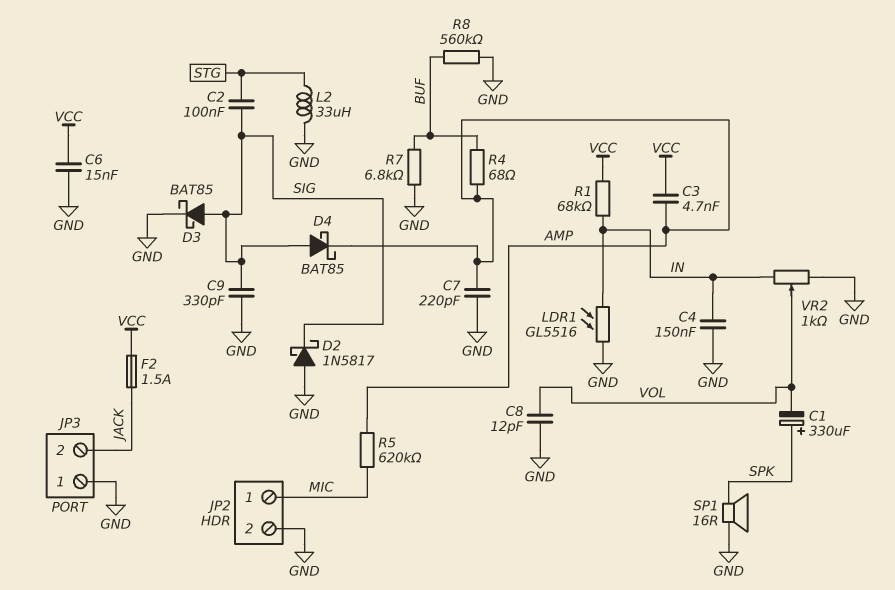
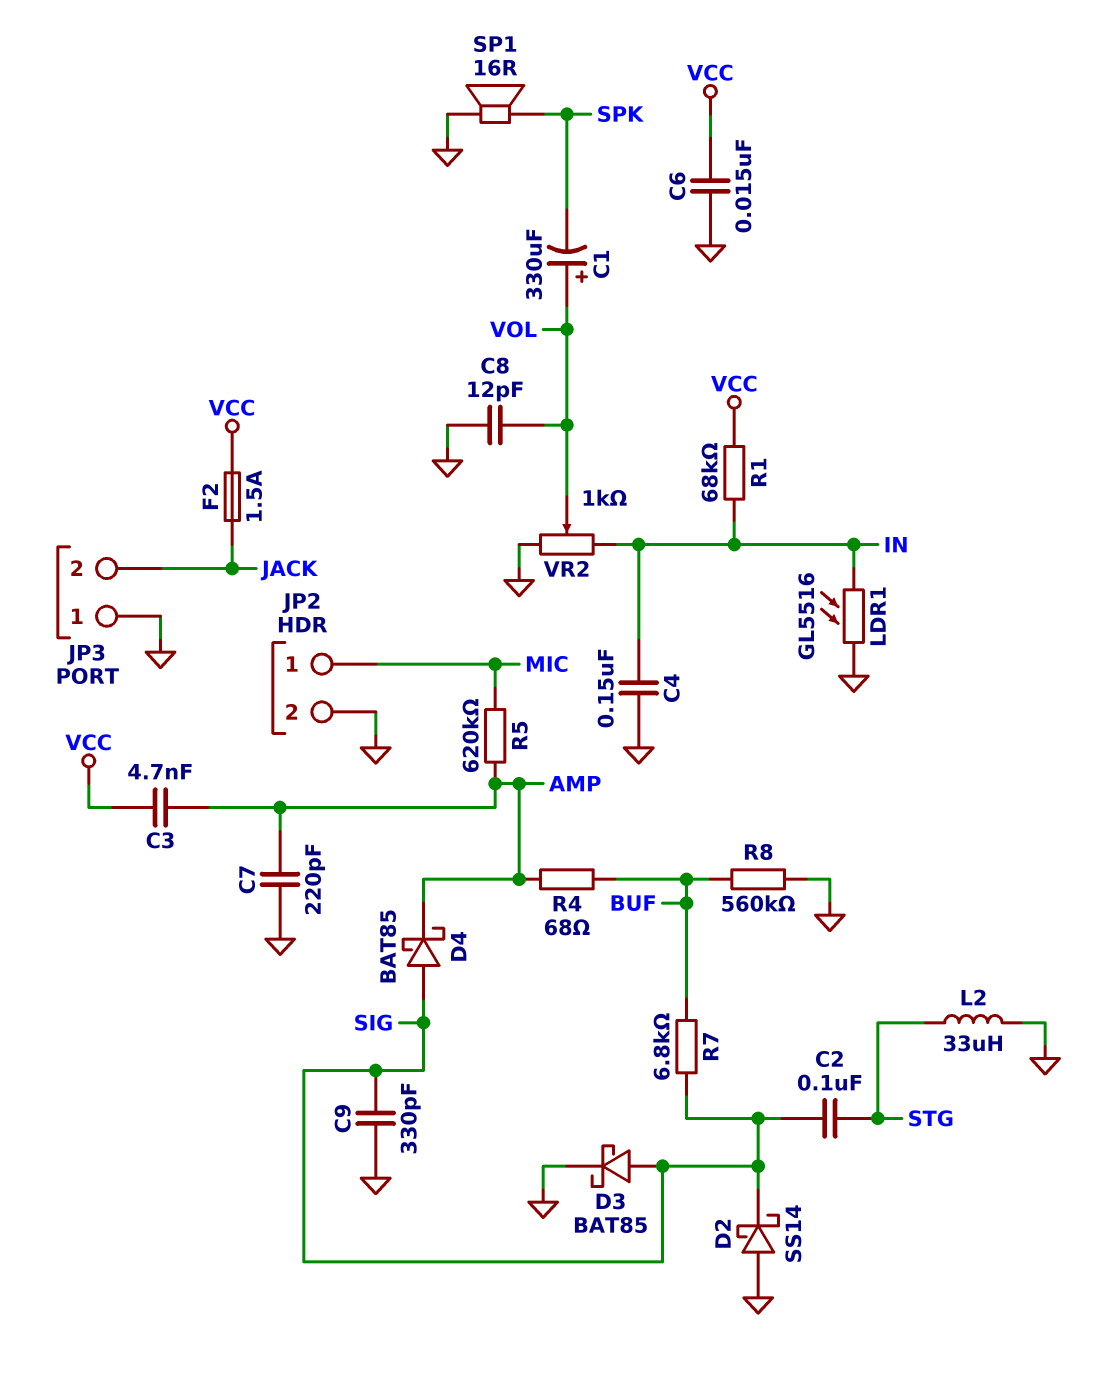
C1: 330uF (plus SPK, minus VOL) -> 330uF (plus VOL, minus SPK)
D2: schottky 1N5817 (A GND, K SIG) -> schottky SS14 (A GND, K SIG)
R7: 6.8k (BUF, GND) -> 6.8k (BUF, SIG)

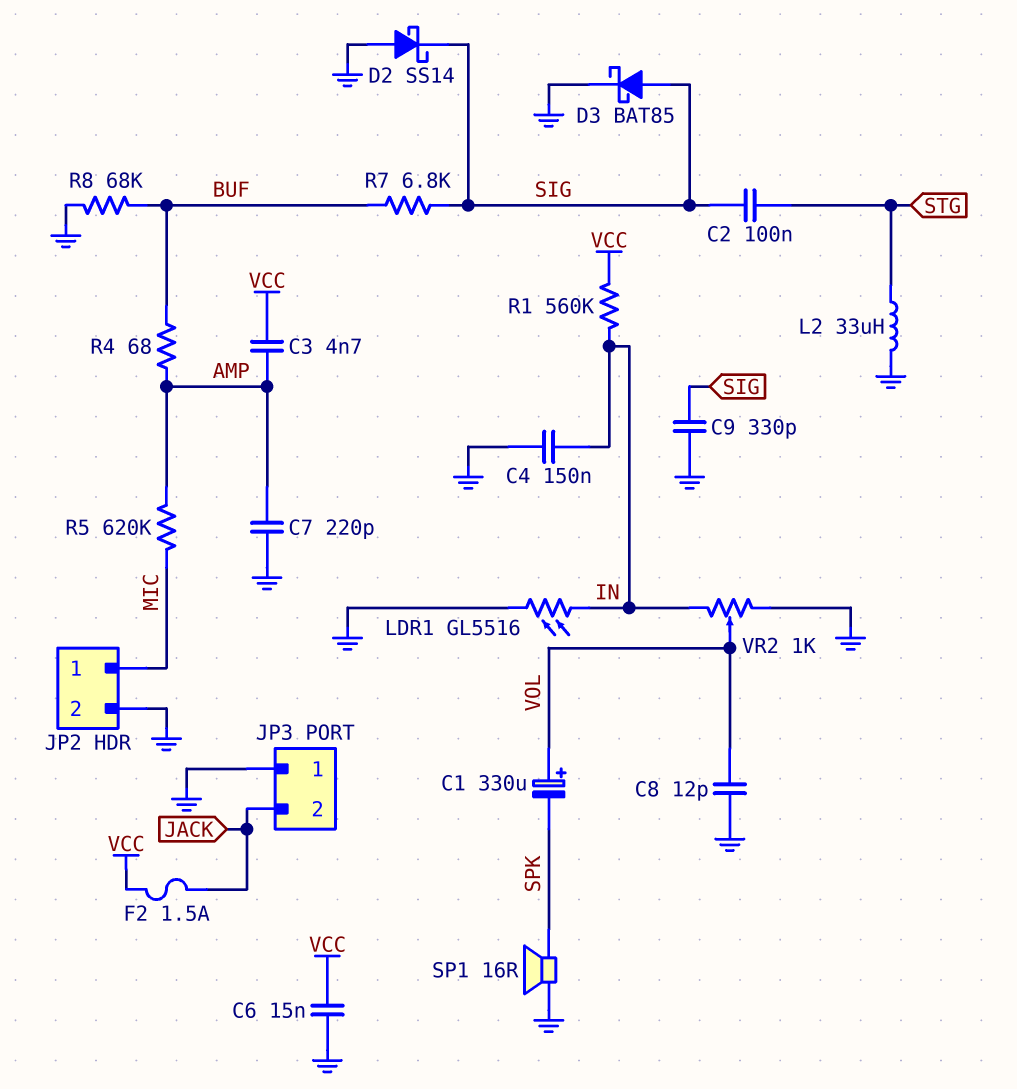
D4: schottky BAT85 (A SIG, K AMP) -> none
R1: 68k (IN, VCC) -> 560k (IN, VCC)
R8: 560k (BUF, GND) -> 68k (BUF, GND)

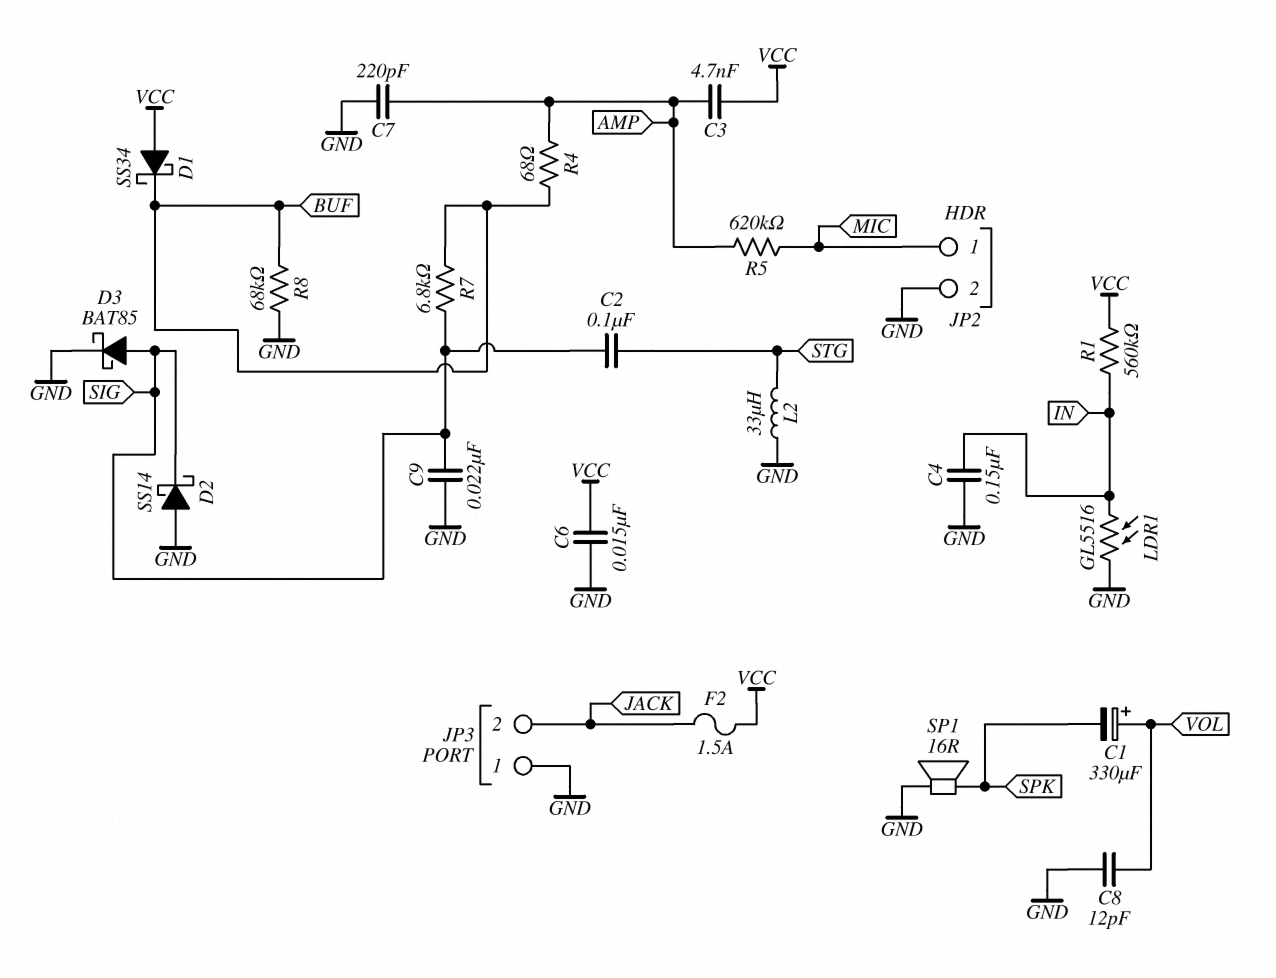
C9: 330pF (GND, SIG) -> 22nF (GND, SIG)
D1: none -> schottky SS34 (A VCC, K BUF)
VR2: 1k (GND, IN, wiper VOL) -> none

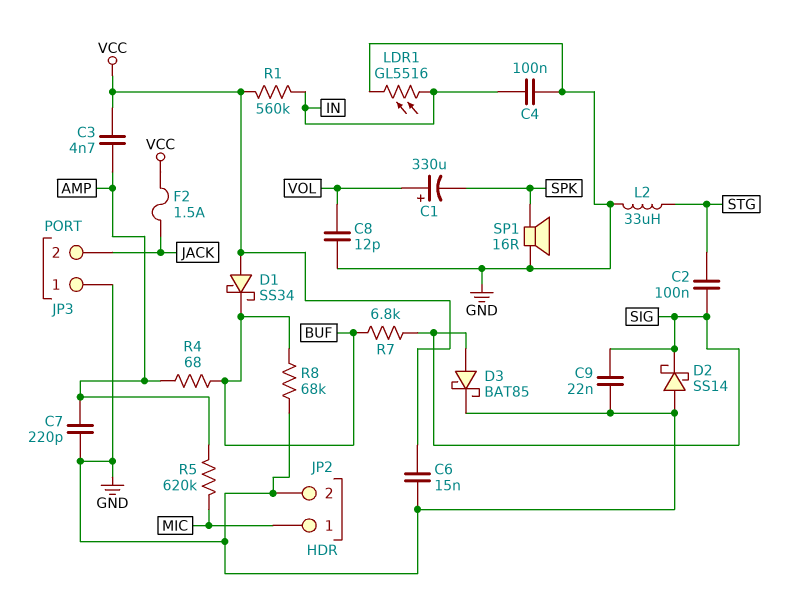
C4: 150nF (GND, IN) -> 100nF (GND, IN)

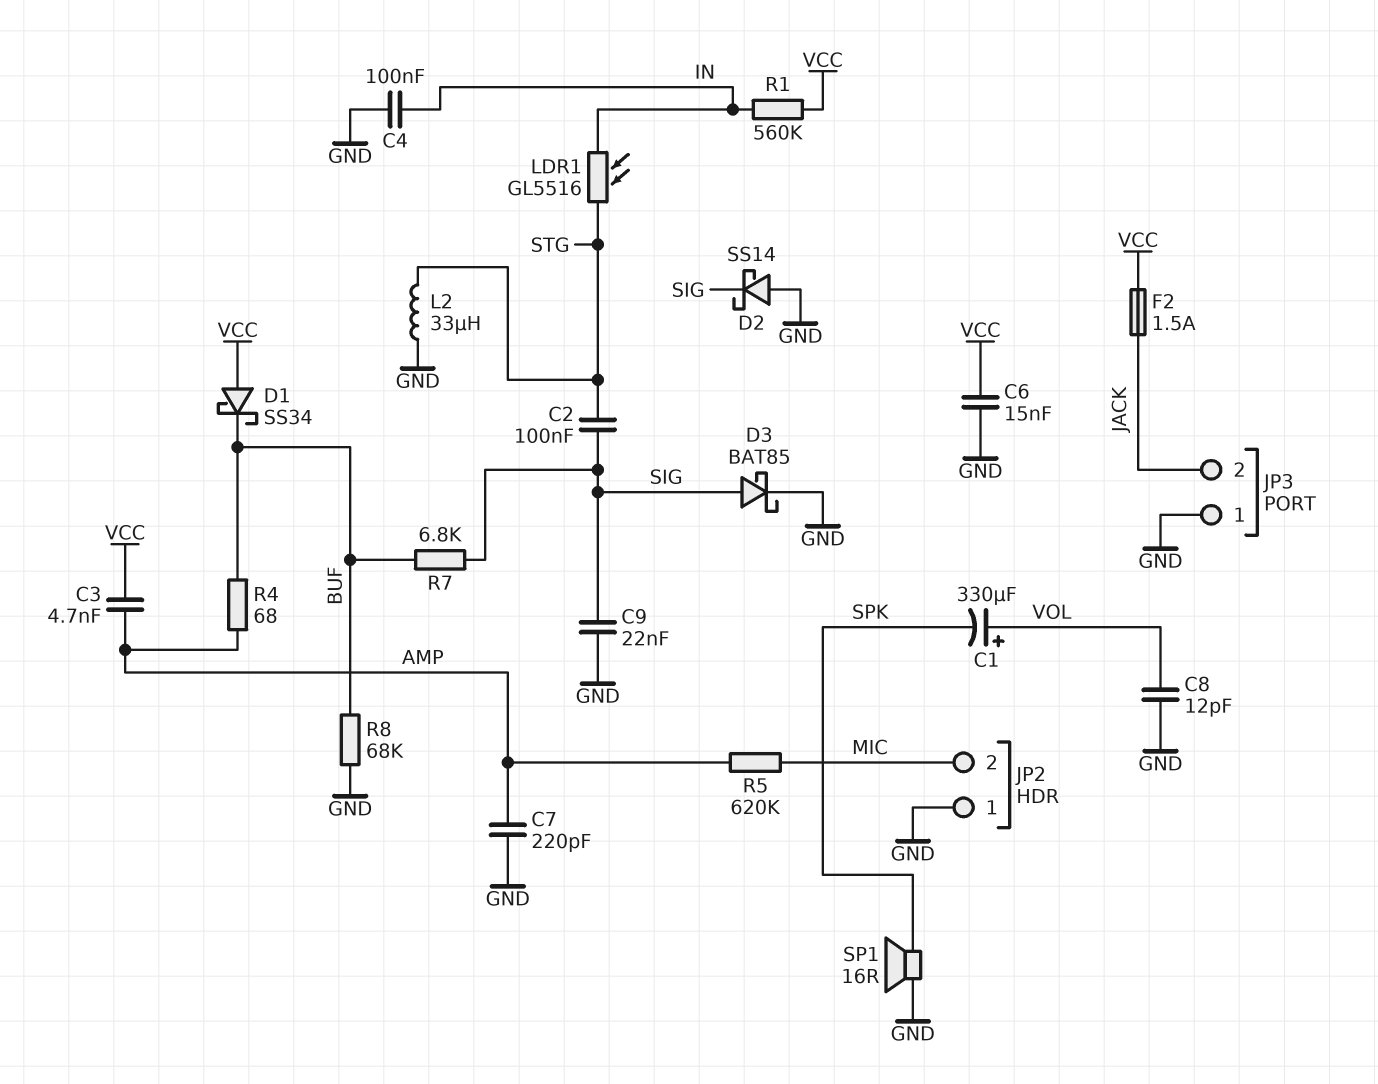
JP2 pin 1: MIC -> GND
JP2 pin 2: GND -> MIC
LDR1: GL5516 (GND, IN) -> GL5516 (IN, STG)

